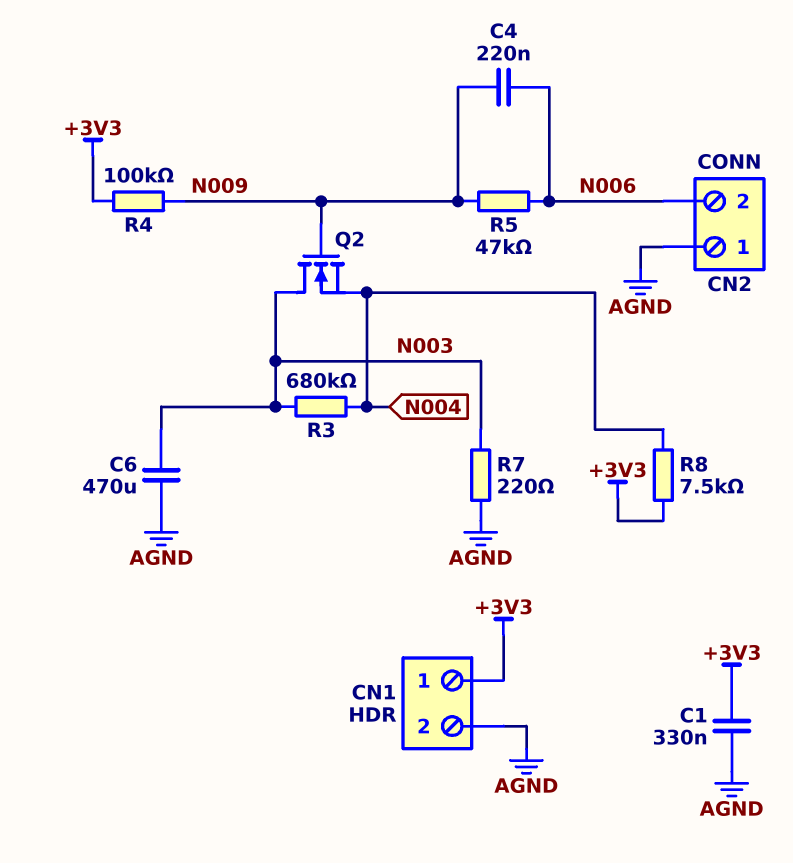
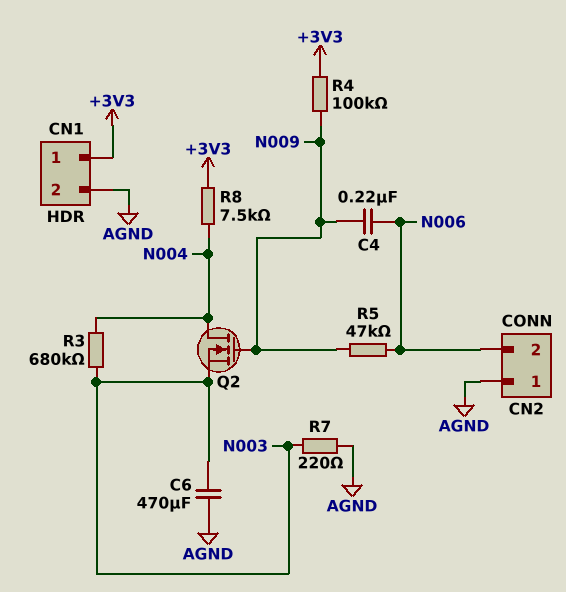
C1: 330nF (+3V3, AGND) -> none
Q2: NMOS (G N009, D N003, S N004) -> NMOS (G N009, D N004, S N003)

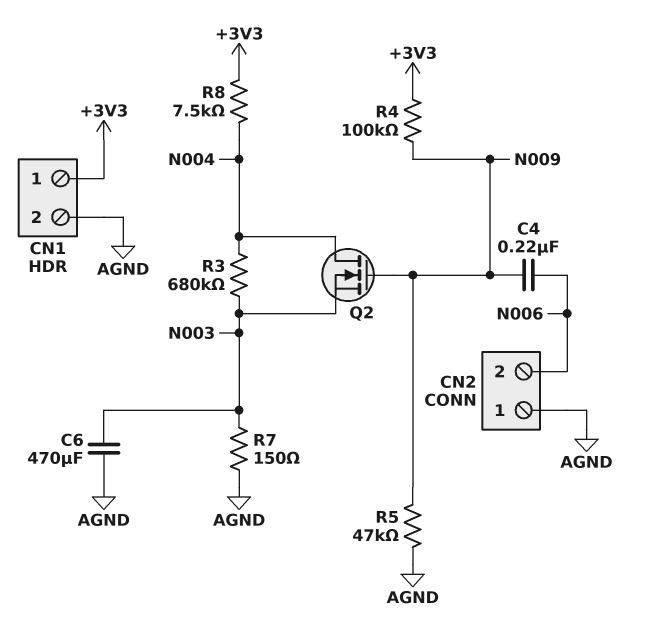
R5: 47k (N006, N009) -> 47k (AGND, N009)
R7: 220 (AGND, N003) -> 150 (AGND, N003)

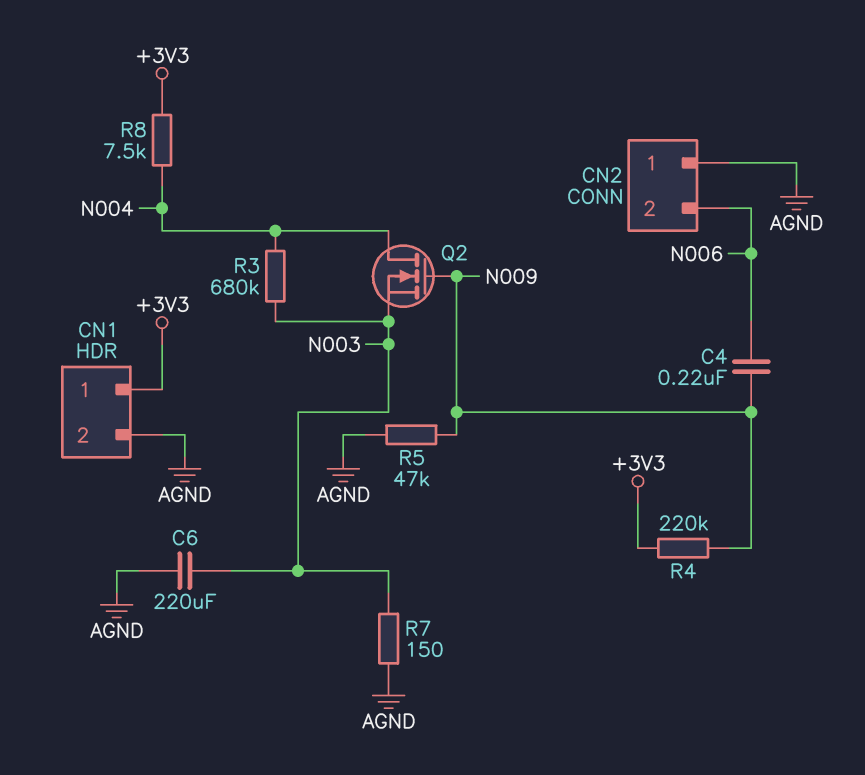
C6: 470uF (AGND, N003) -> 220uF (AGND, N003)
R4: 100k (+3V3, N009) -> 220k (+3V3, N009)

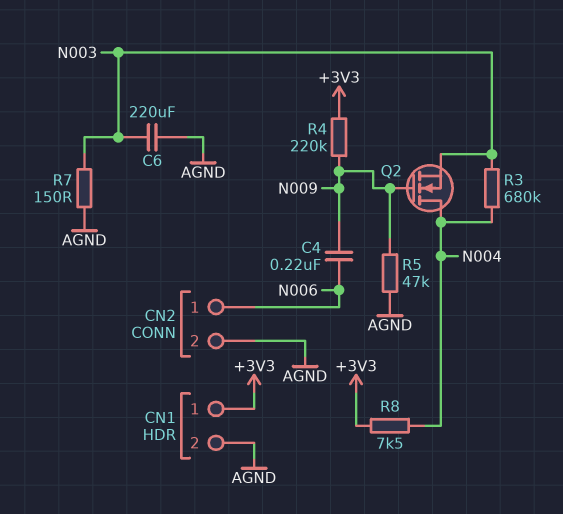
CN2 pin 1: AGND -> N006
CN2 pin 2: N006 -> AGND

